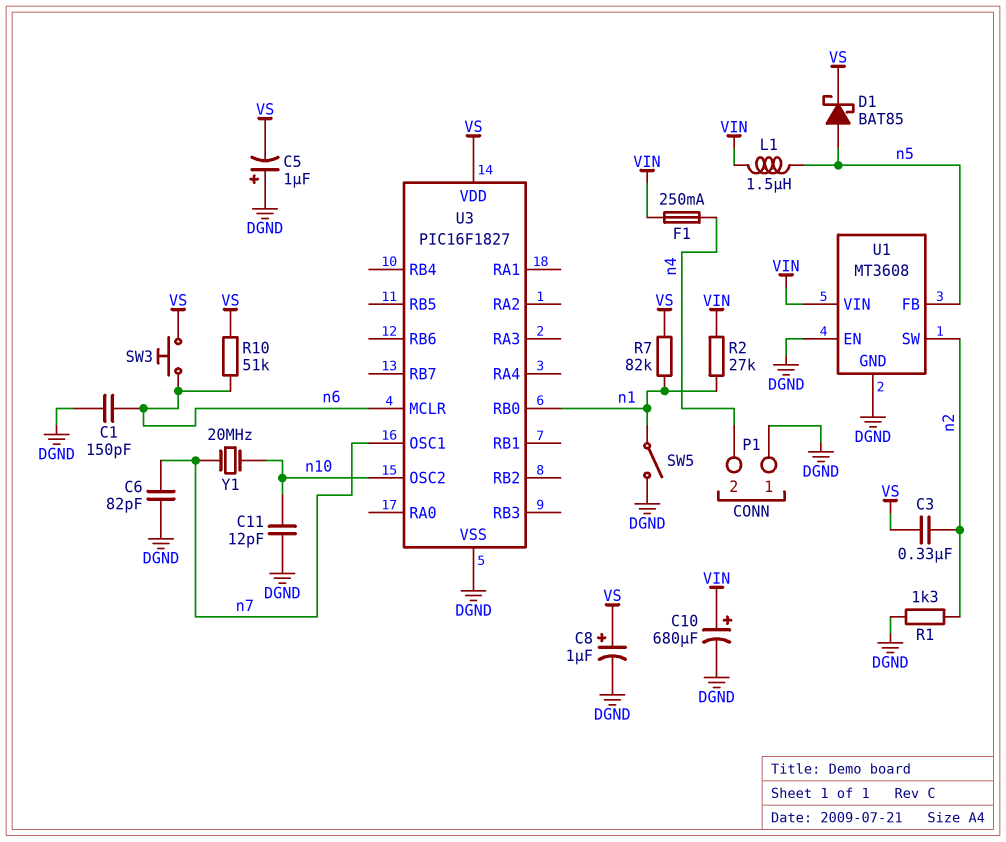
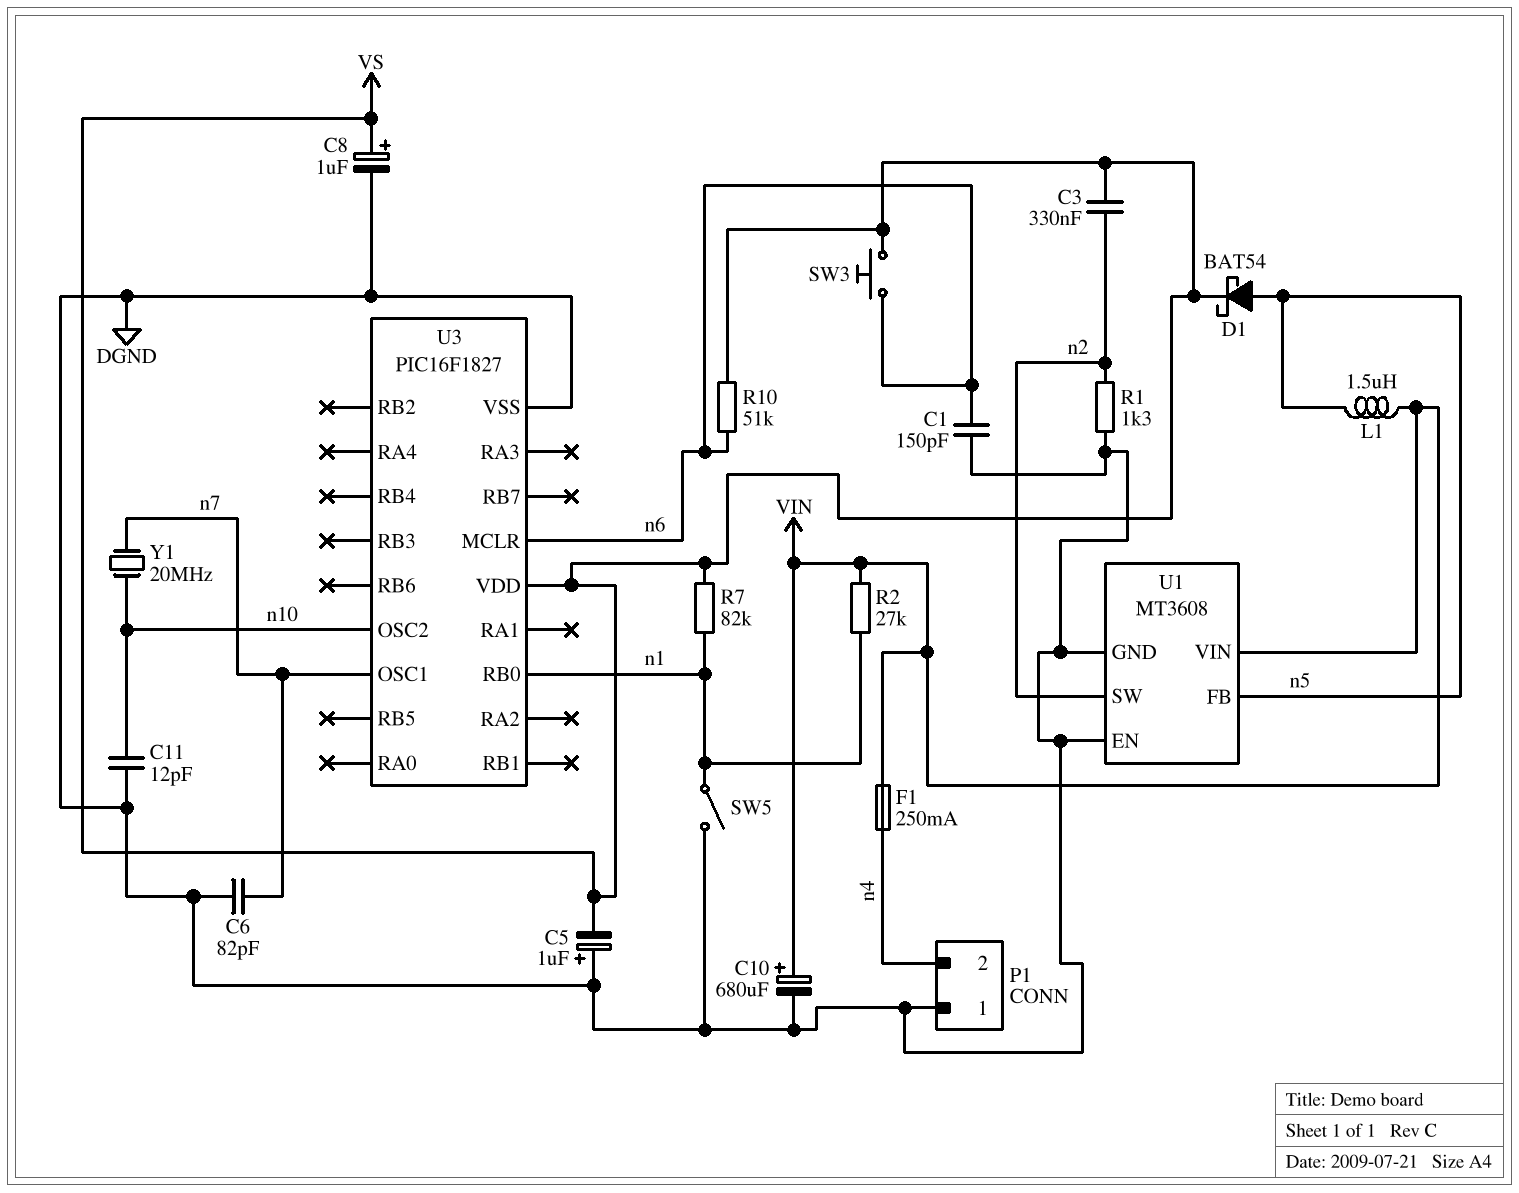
D1: schottky BAT85 (A n5, K VS) -> schottky BAT54 (A n5, K VS)

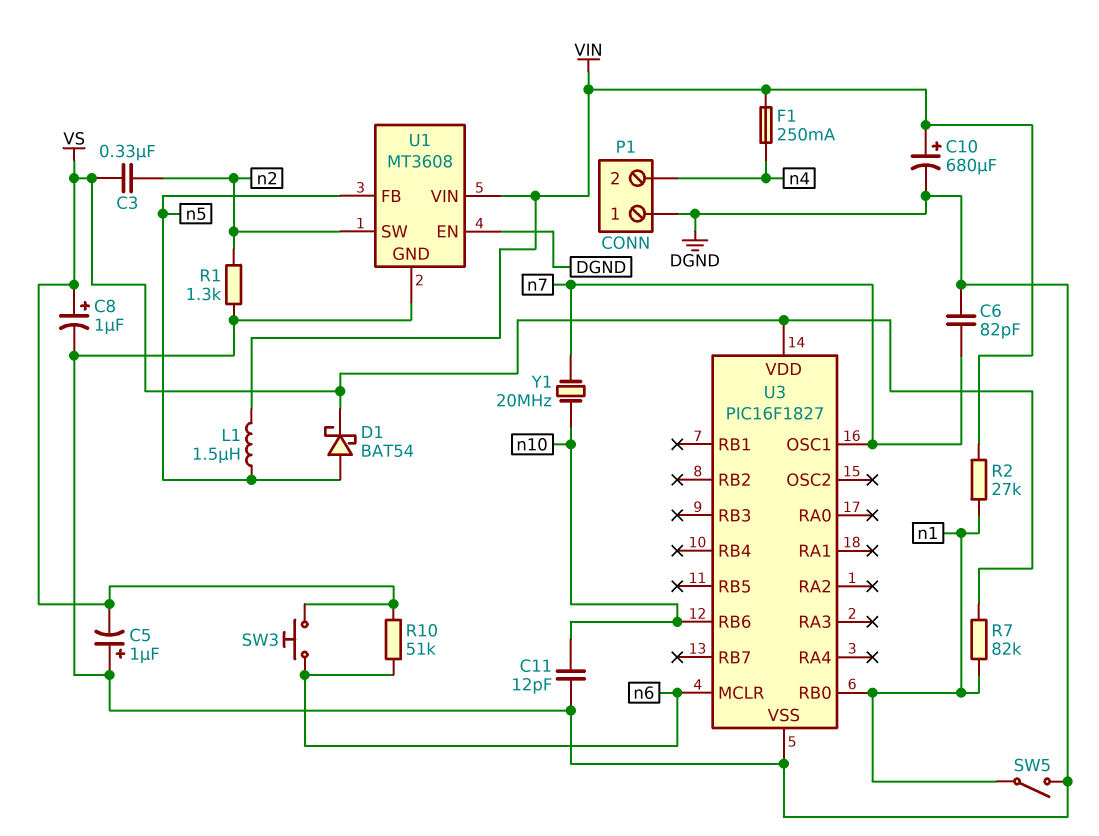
C1: 150pF (DGND, n6) -> none
U3 pin OSC2: n10 -> none
U3 pin RB6: none -> n10

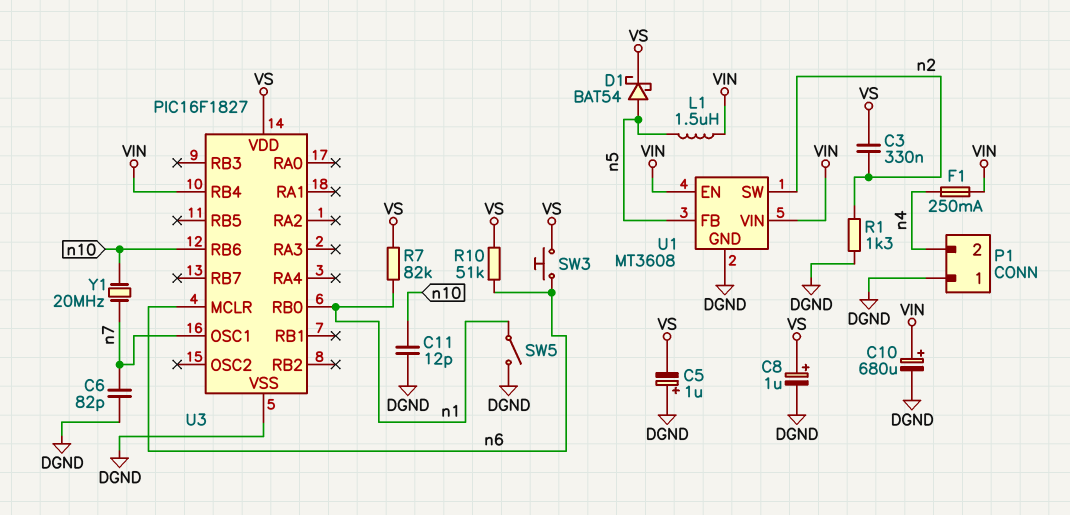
R2: 27k (VIN, n1) -> none
U1 pin EN: DGND -> VIN
U3 pin RB4: none -> VIN

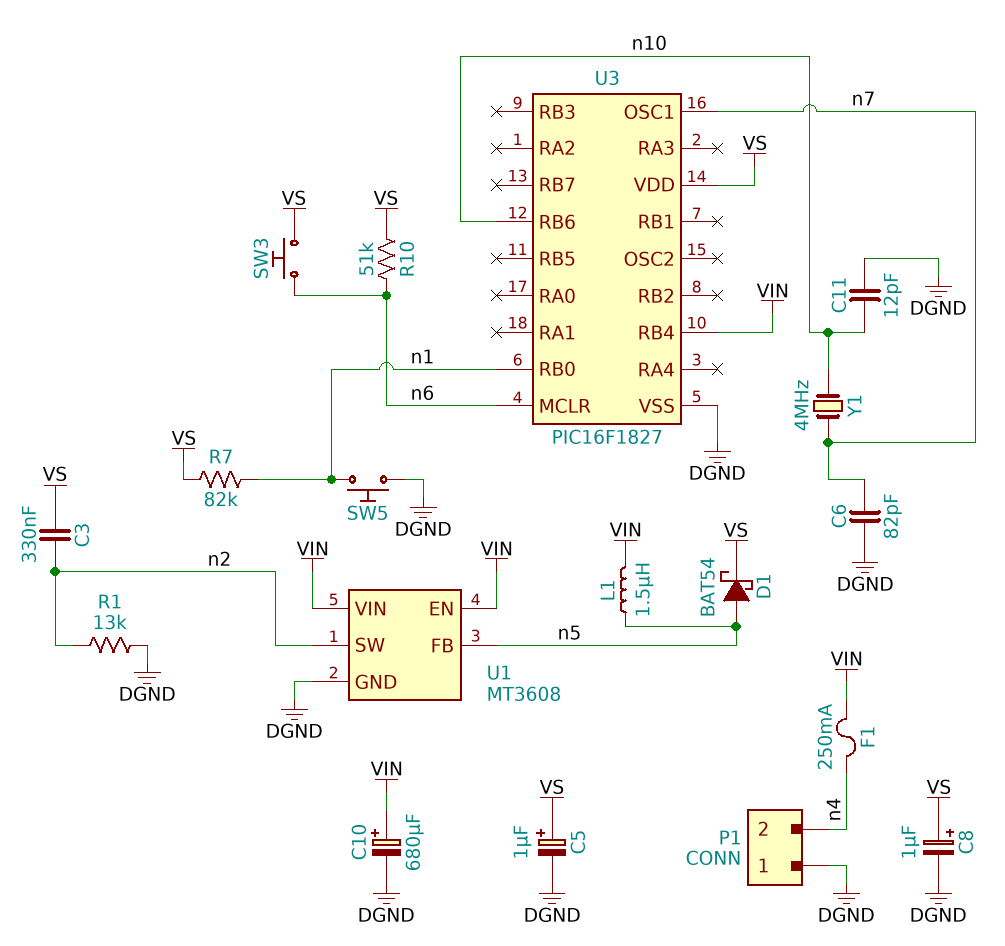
C5: 1uF (plus DGND, minus VS) -> 1uF (plus VS, minus DGND)
R1: 1.3k (DGND, n2) -> 13k (DGND, n2)
SW5: switch (DGND, n1) -> button (DGND, n1)
Y1: 20MHz (n7, n10) -> 4MHz (n7, n10)

